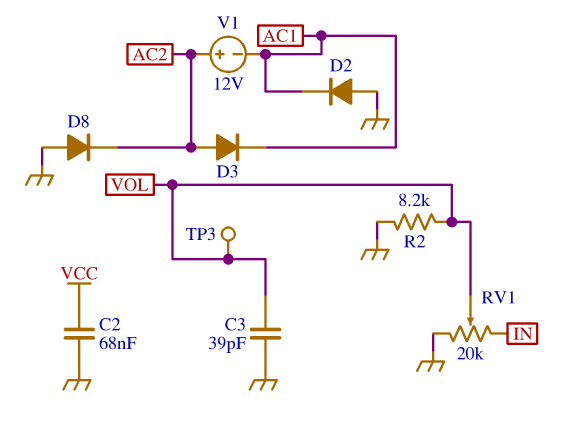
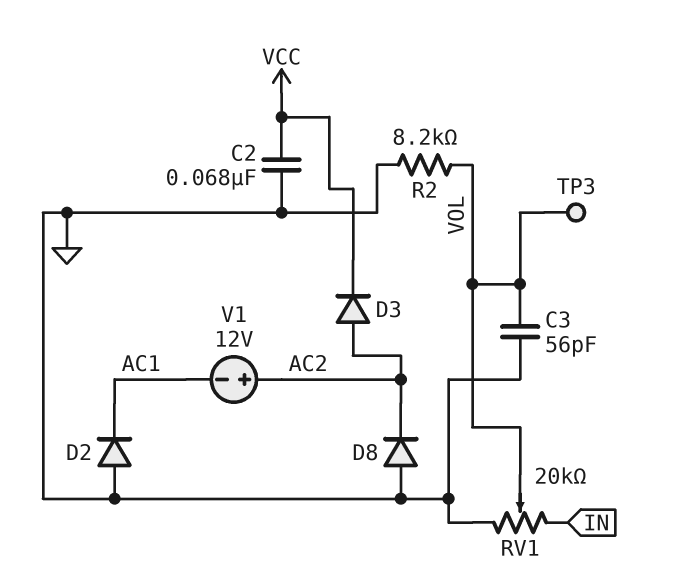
C3: 39pF (GND, VOL) -> 56pF (GND, VOL)
D3: diode (A AC2, K AC1) -> diode (A AC2, K VCC)

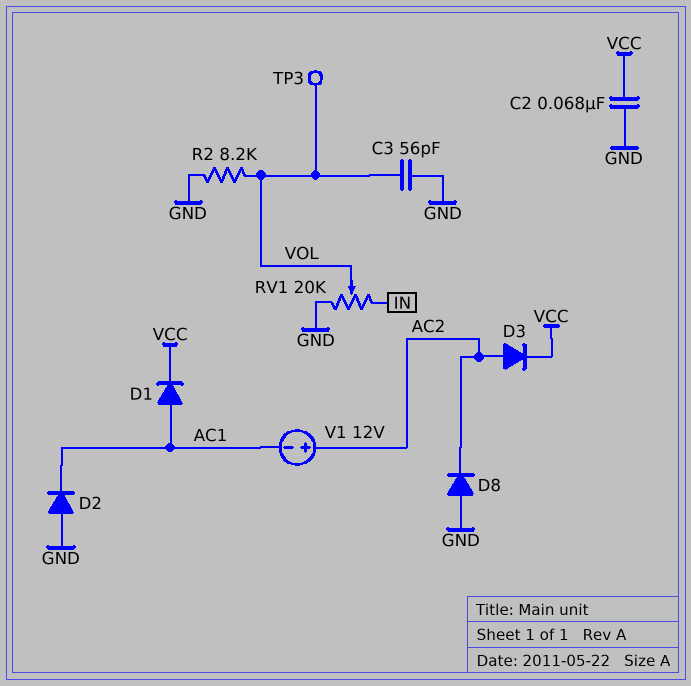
D1: none -> diode (A AC1, K VCC)

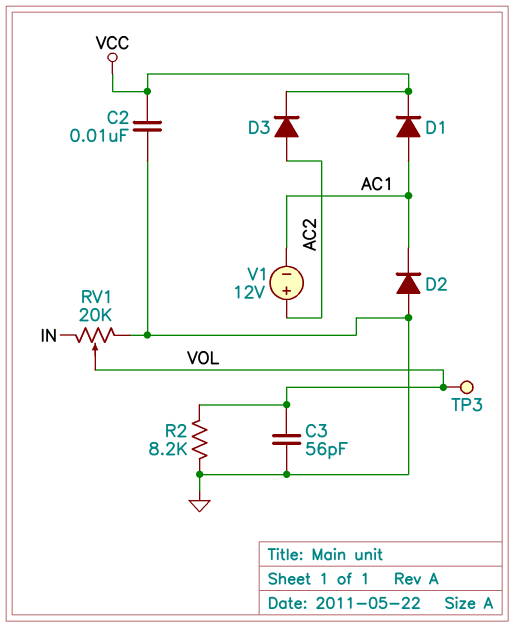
C2: 68nF (GND, VCC) -> 10nF (GND, VCC)
D8: diode (A GND, K AC2) -> none

